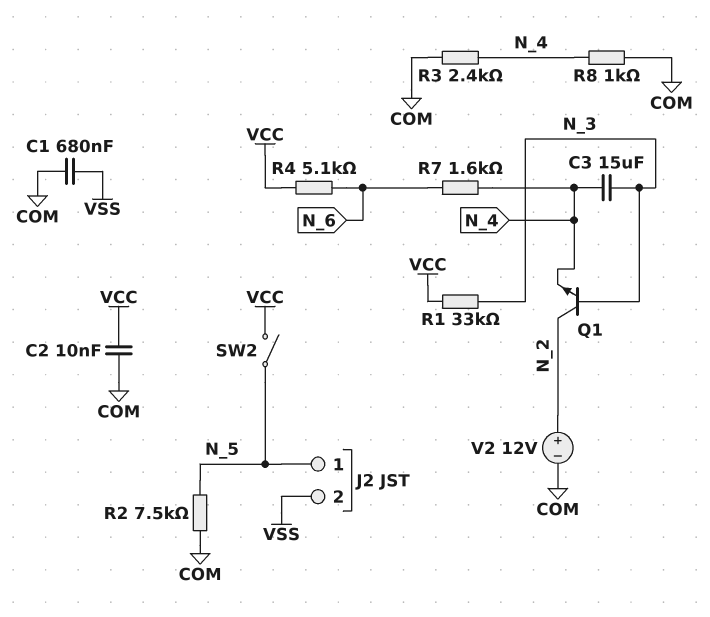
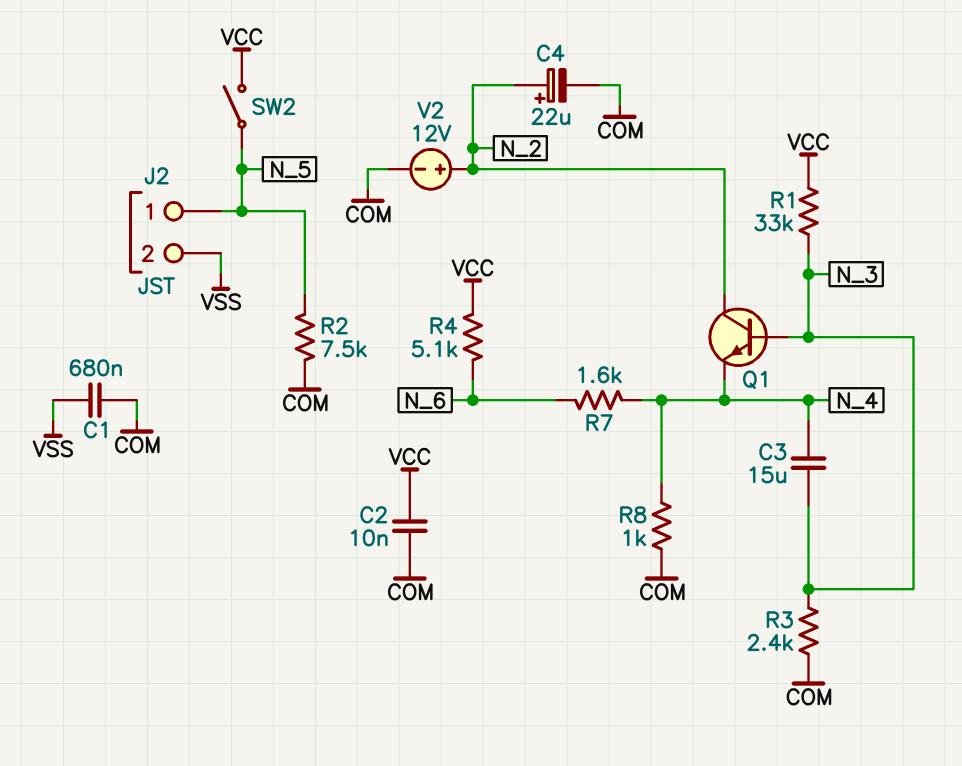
C4: none -> 22uF (plus N_2, minus COM)
R3: 2.4k (COM, N_4) -> 2.4k (COM, N_3)

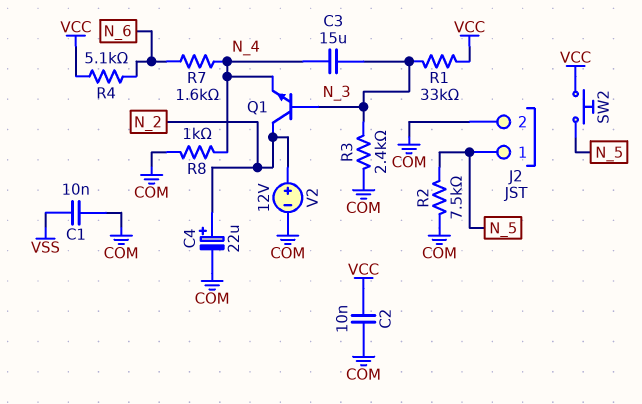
C1: 680nF (COM, VSS) -> 10nF (COM, VSS)
J2 pin 2: VSS -> COM
SW2: switch (N_5, VCC) -> button (N_5, VCC)

